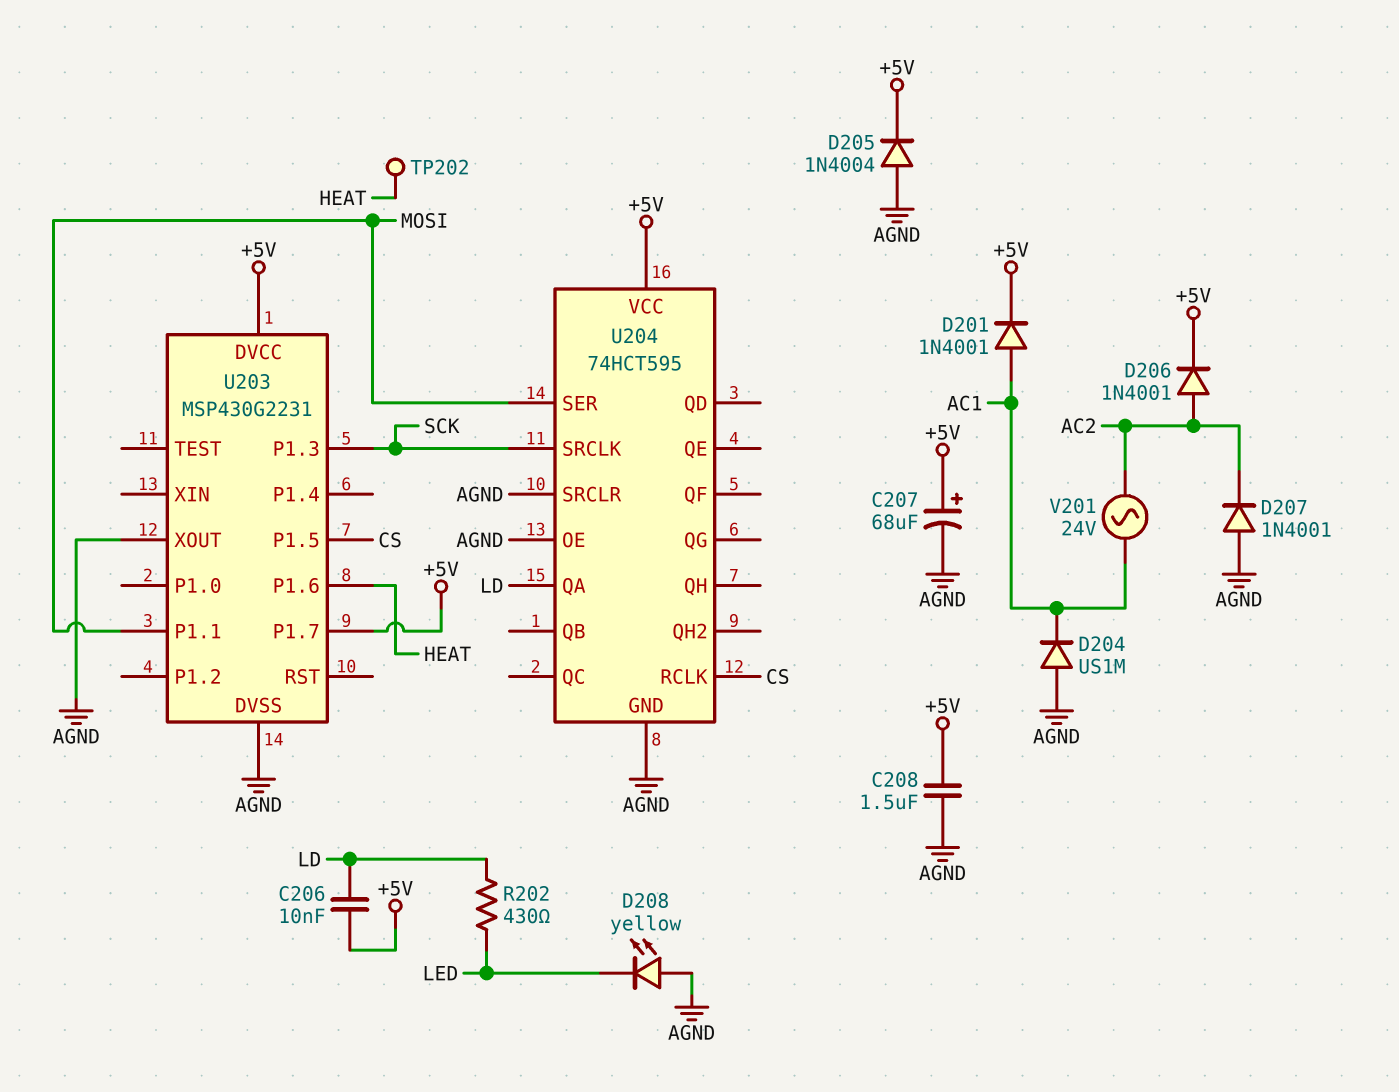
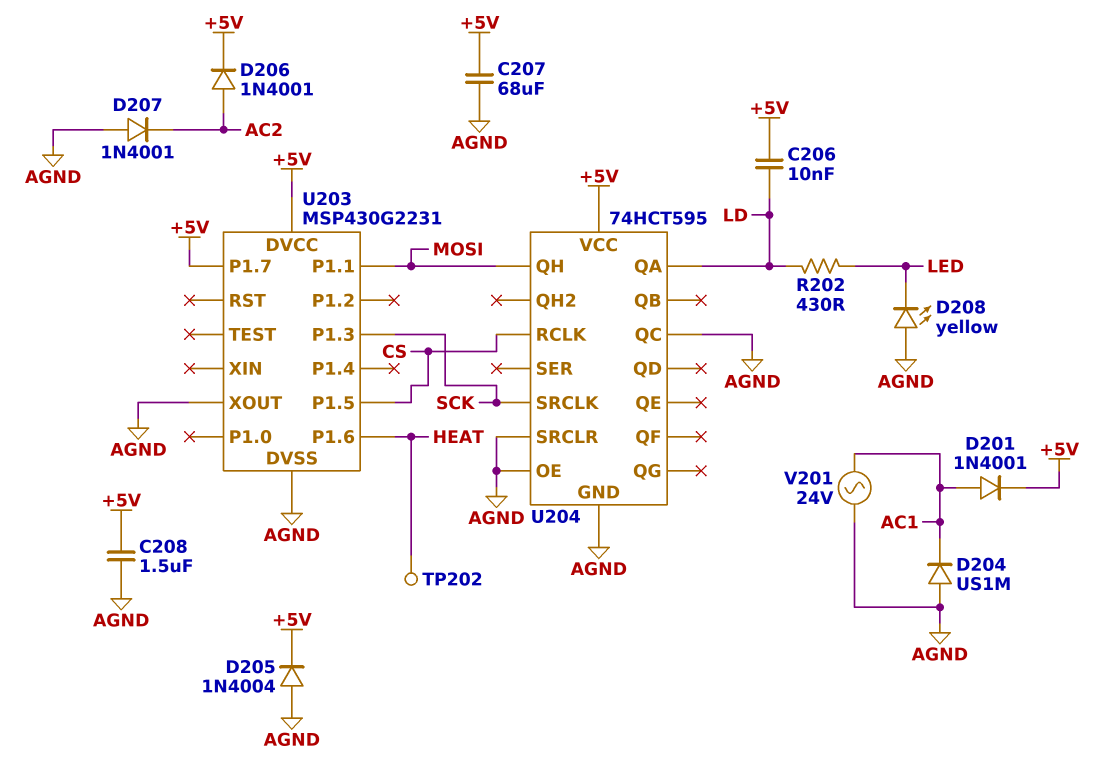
C207: 68uF (plus +5V, minus AGND) -> 68uF (+5V, AGND)
U204 pin QC: none -> AGND
U204 pin QH: none -> MOSI
U204 pin SER: MOSI -> none
V201: AC 24V (AC1, AC2) -> AC 24V (AC1, AGND)

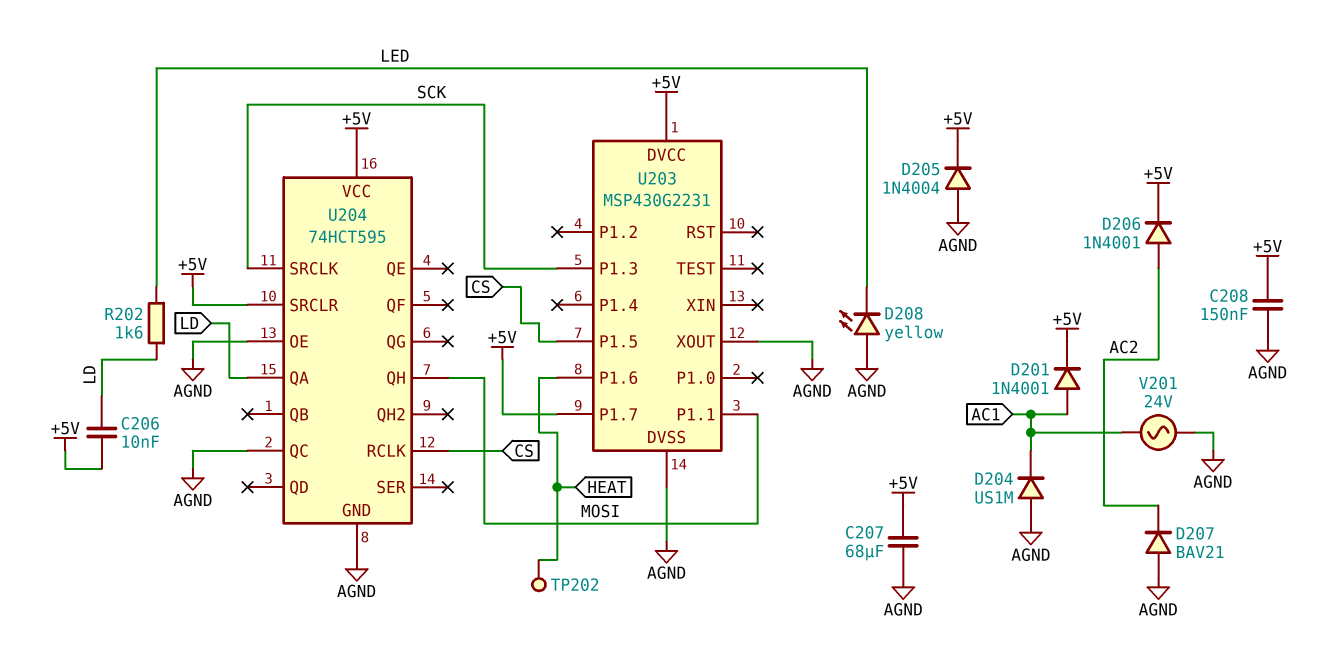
C208: 1.5uF (+5V, AGND) -> 150nF (+5V, AGND)
D207: diode 1N4001 (A AGND, K AC2) -> diode BAV21 (A AGND, K AC2)
R202: 430 (LD, LED) -> 1.6k (LD, LED)
U204 pin SRCLR: AGND -> +5V

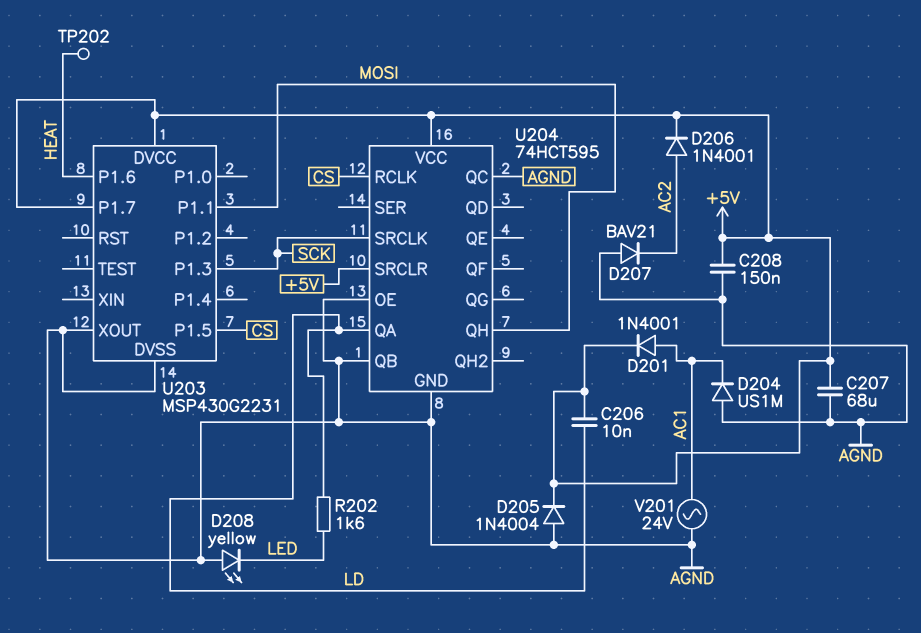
U204 pin QB: none -> AGND

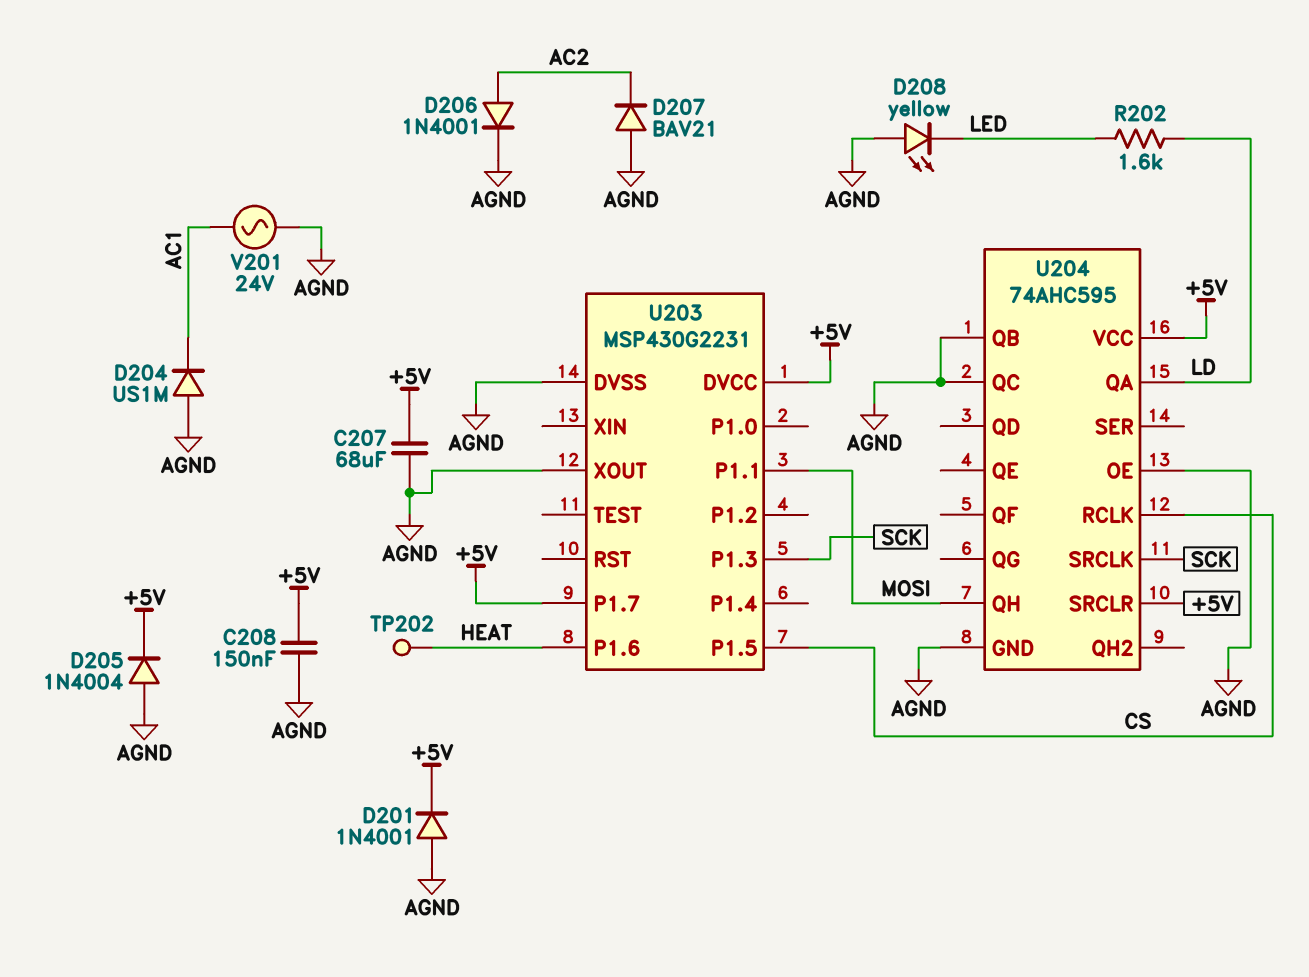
C206: 10nF (+5V, LD) -> none
D201: diode 1N4001 (A AC1, K +5V) -> diode 1N4001 (A AGND, K +5V)
D206: diode 1N4001 (A AC2, K +5V) -> diode 1N4001 (A AC2, K AGND)
U204: 74HCT595 -> 74AHC595

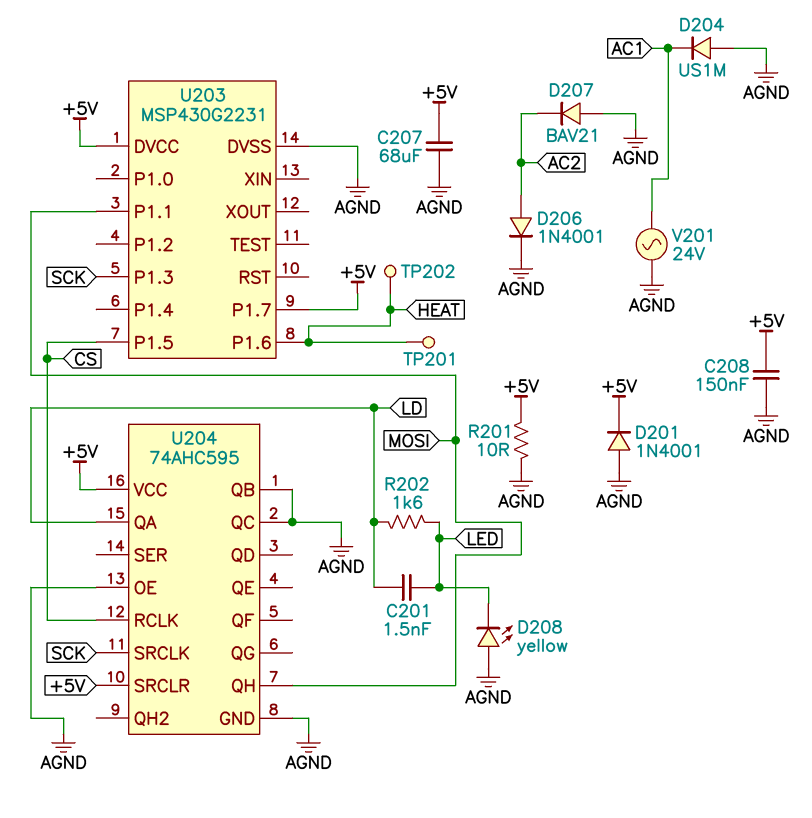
C201: none -> 1.5nF (LD, LED)
D205: diode 1N4004 (A AGND, K +5V) -> none
R201: none -> 10 (+5V, AGND)
TP201: none -> test point (HEAT)
U203 pin XOUT: AGND -> none

